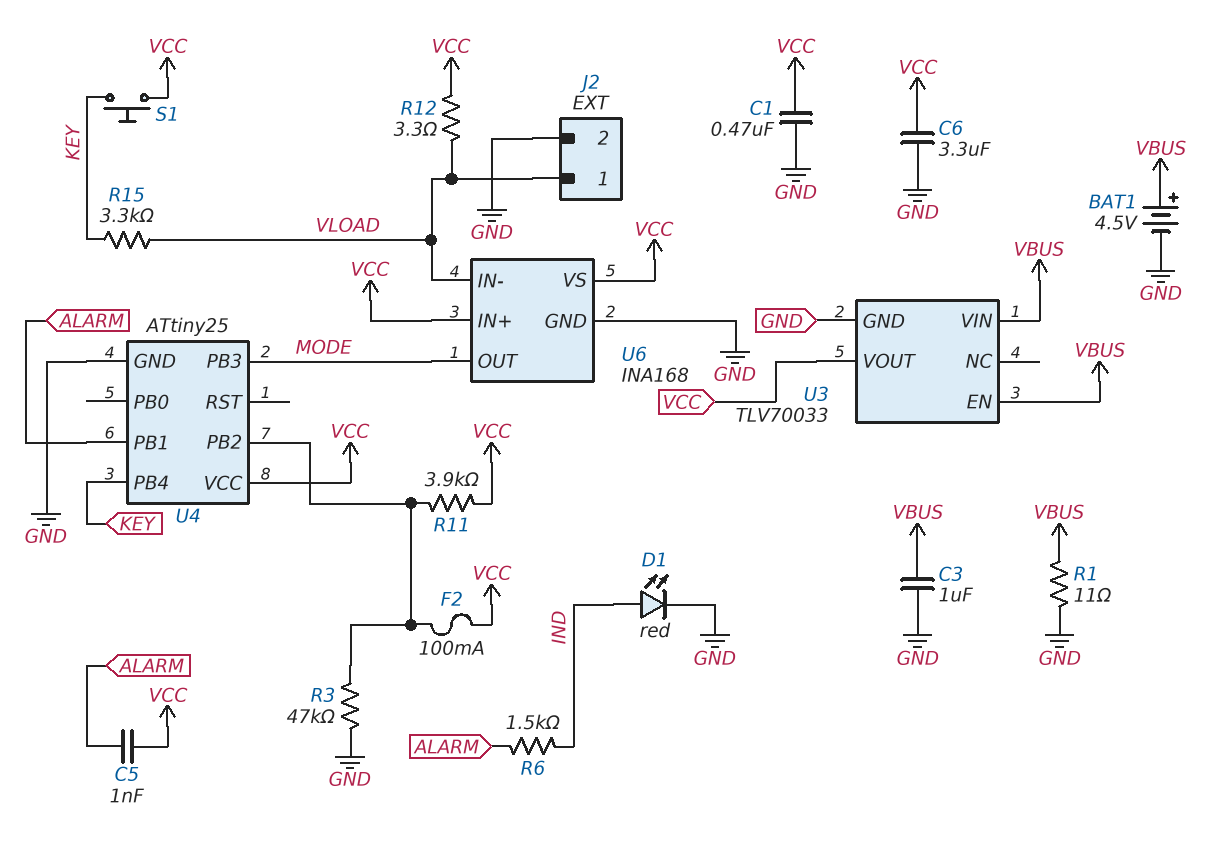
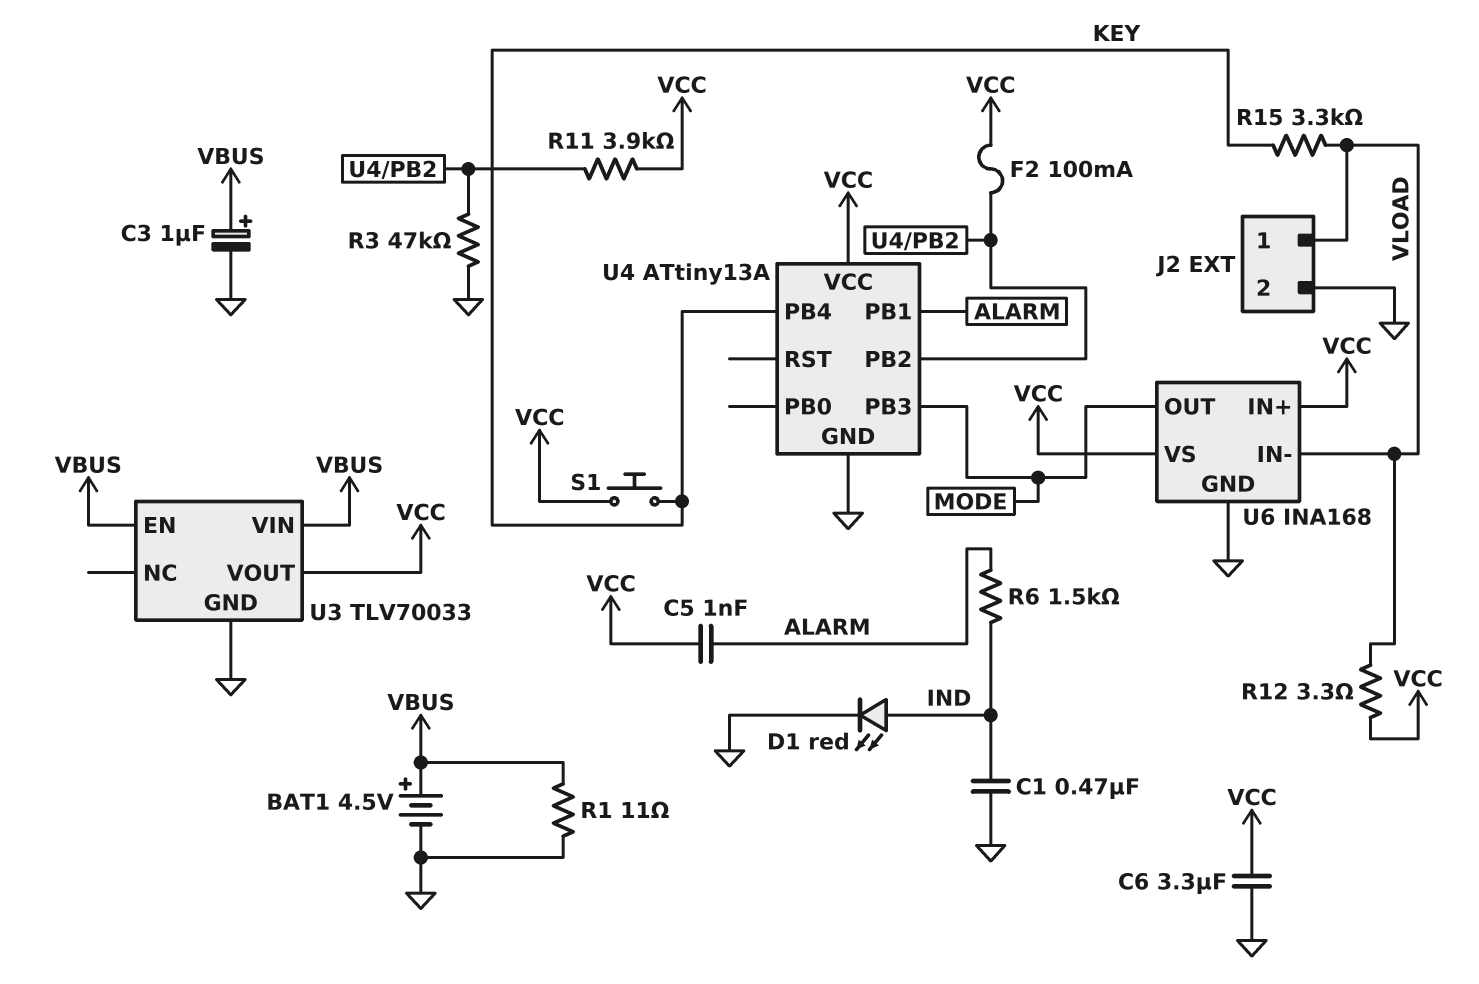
C1: 470nF (GND, VCC) -> 470nF (GND, IND)
C3: 1uF (GND, VBUS) -> 1uF (plus VBUS, minus GND)
U4: ATtiny25 -> ATtiny13A

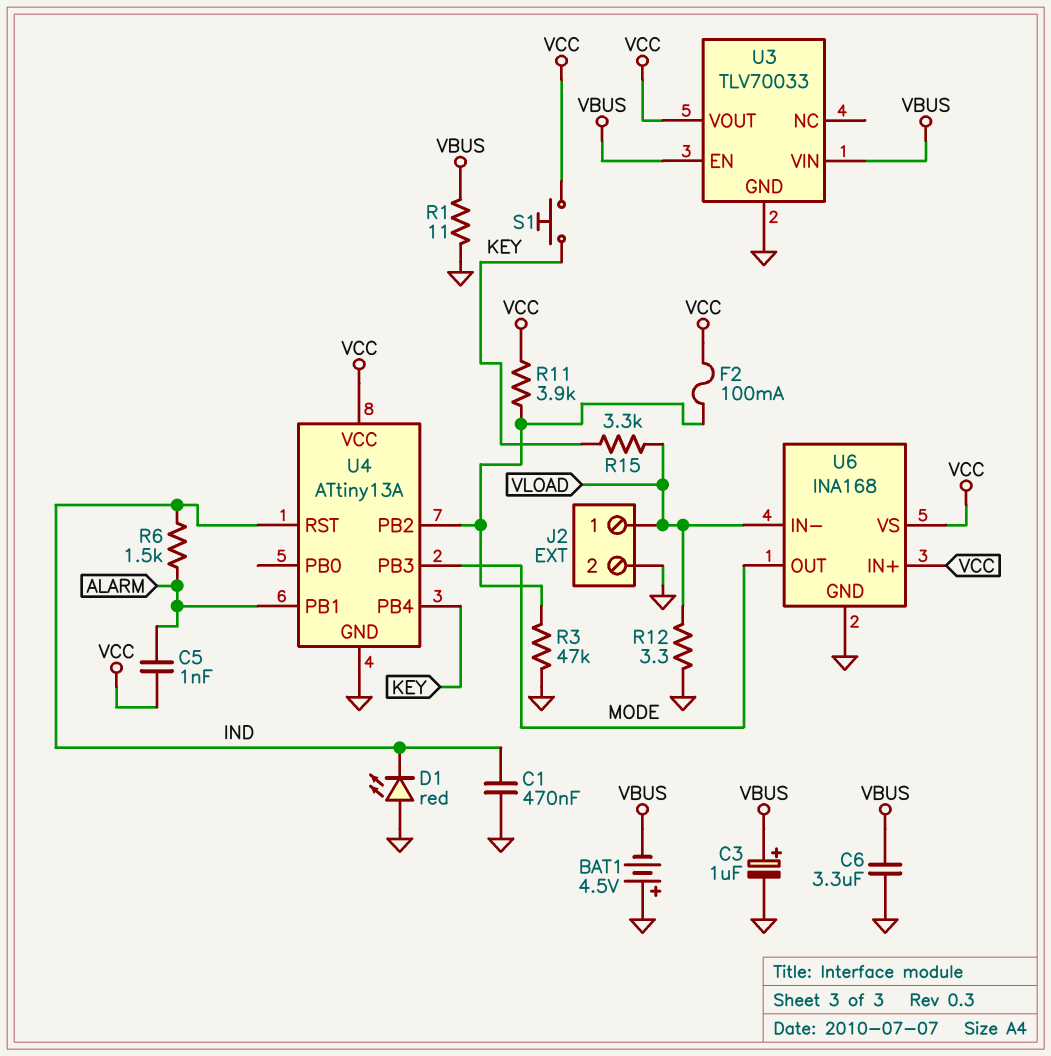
BAT1: 4.5V (plus VBUS, minus GND) -> 4.5V (plus GND, minus VBUS)
C6: 3.3uF (GND, VCC) -> 3.3uF (GND, VBUS)
D1: LED red (A IND, K GND) -> LED red (A GND, K IND)
R12: 3.3 (VCC, VLOAD) -> 3.3 (GND, VLOAD)
U4 pin RST: none -> IND

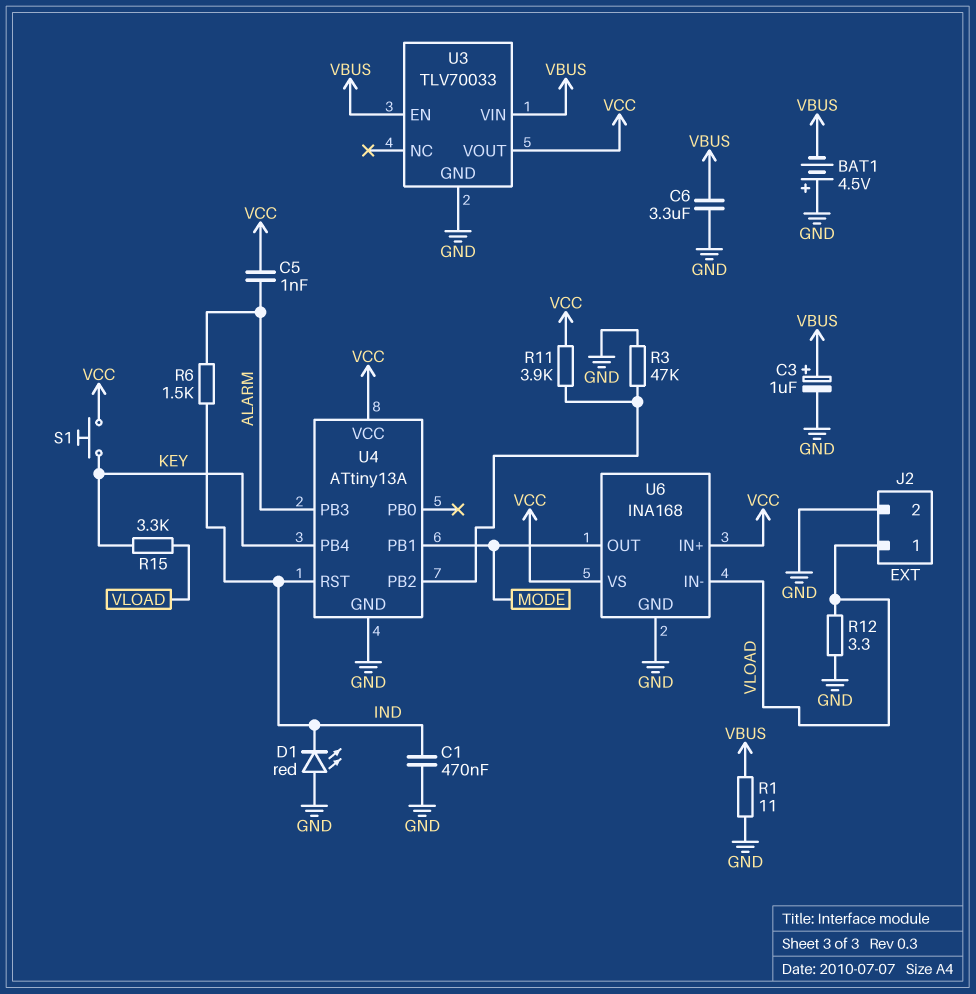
F2: 100mA (U4/PB2, VCC) -> none
U4 pin PB1: ALARM -> MODE
U4 pin PB3: MODE -> ALARM

